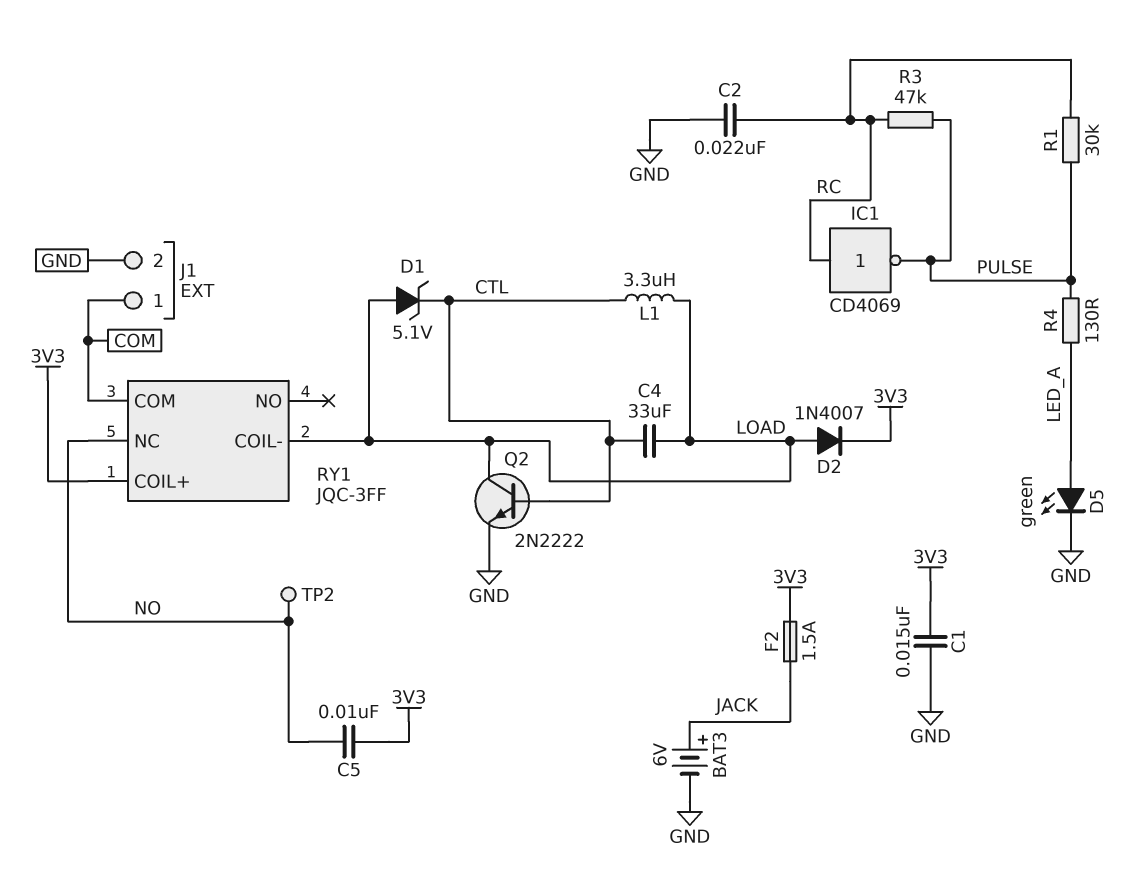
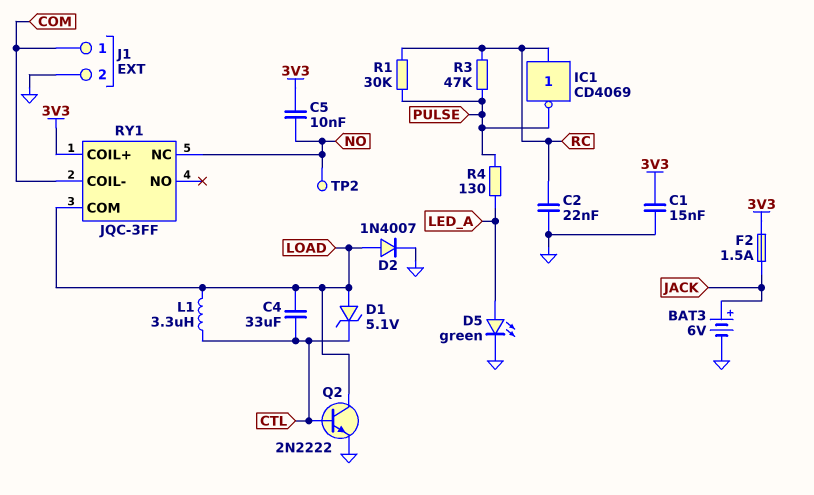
D2: diode 1N4007 (A LOAD, K 3V3) -> diode 1N4007 (A LOAD, K GND)
RY1 pin COIL-: LOAD -> COM
RY1 pin COM: COM -> LOAD

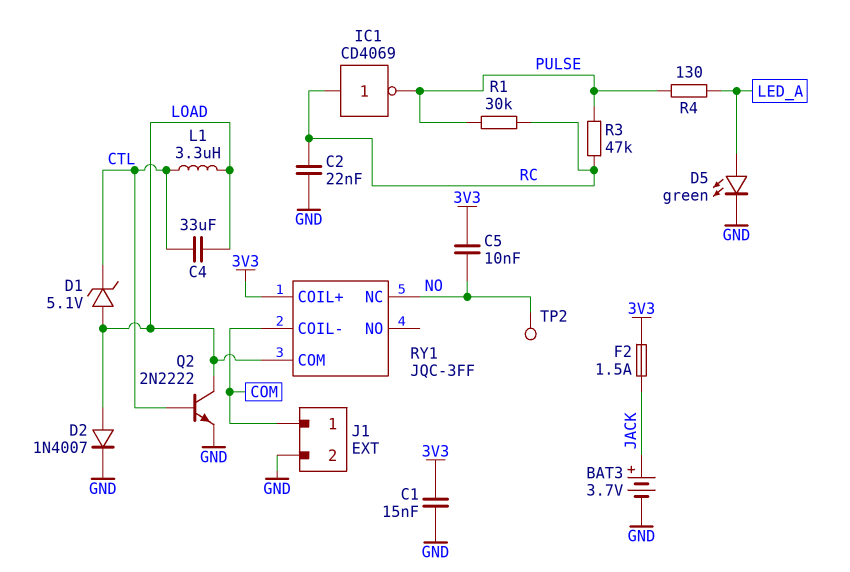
BAT3: 6V (plus JACK, minus GND) -> 3.7V (plus JACK, minus GND)

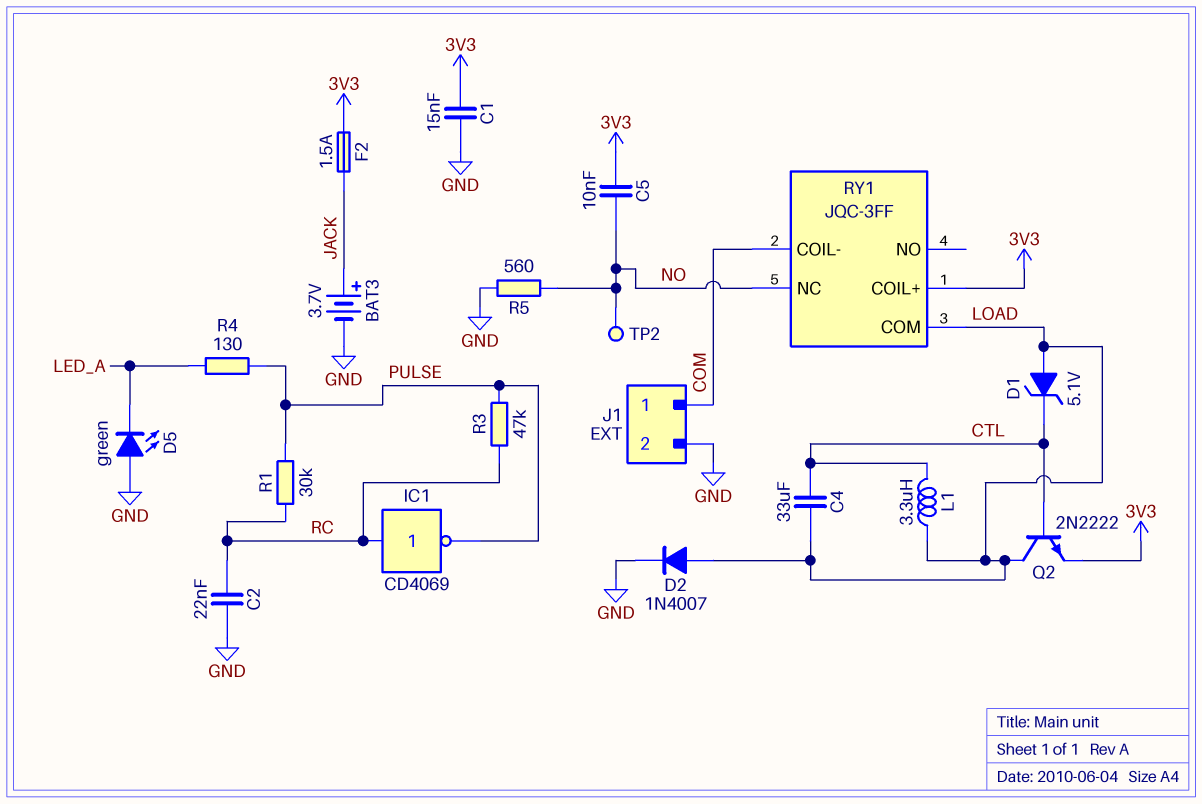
D5: LED green (A LED_A, K GND) -> LED green (A GND, K LED_A)
Q2: NPN 2N2222 (B CTL, C LOAD, E GND) -> NPN 2N2222 (B CTL, C LOAD, E 3V3)
R5: none -> 560 (GND, NO)

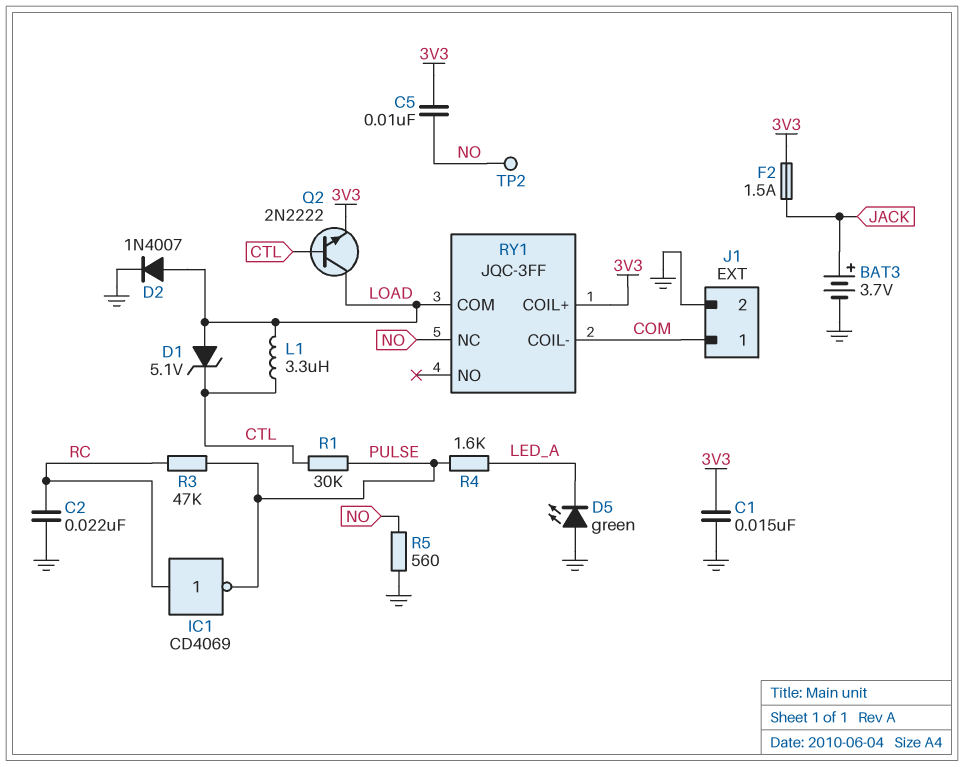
C4: 33uF (CTL, LOAD) -> none
R1: 30k (PULSE, RC) -> 30k (CTL, PULSE)
R4: 130 (LED_A, PULSE) -> 1.6k (LED_A, PULSE)

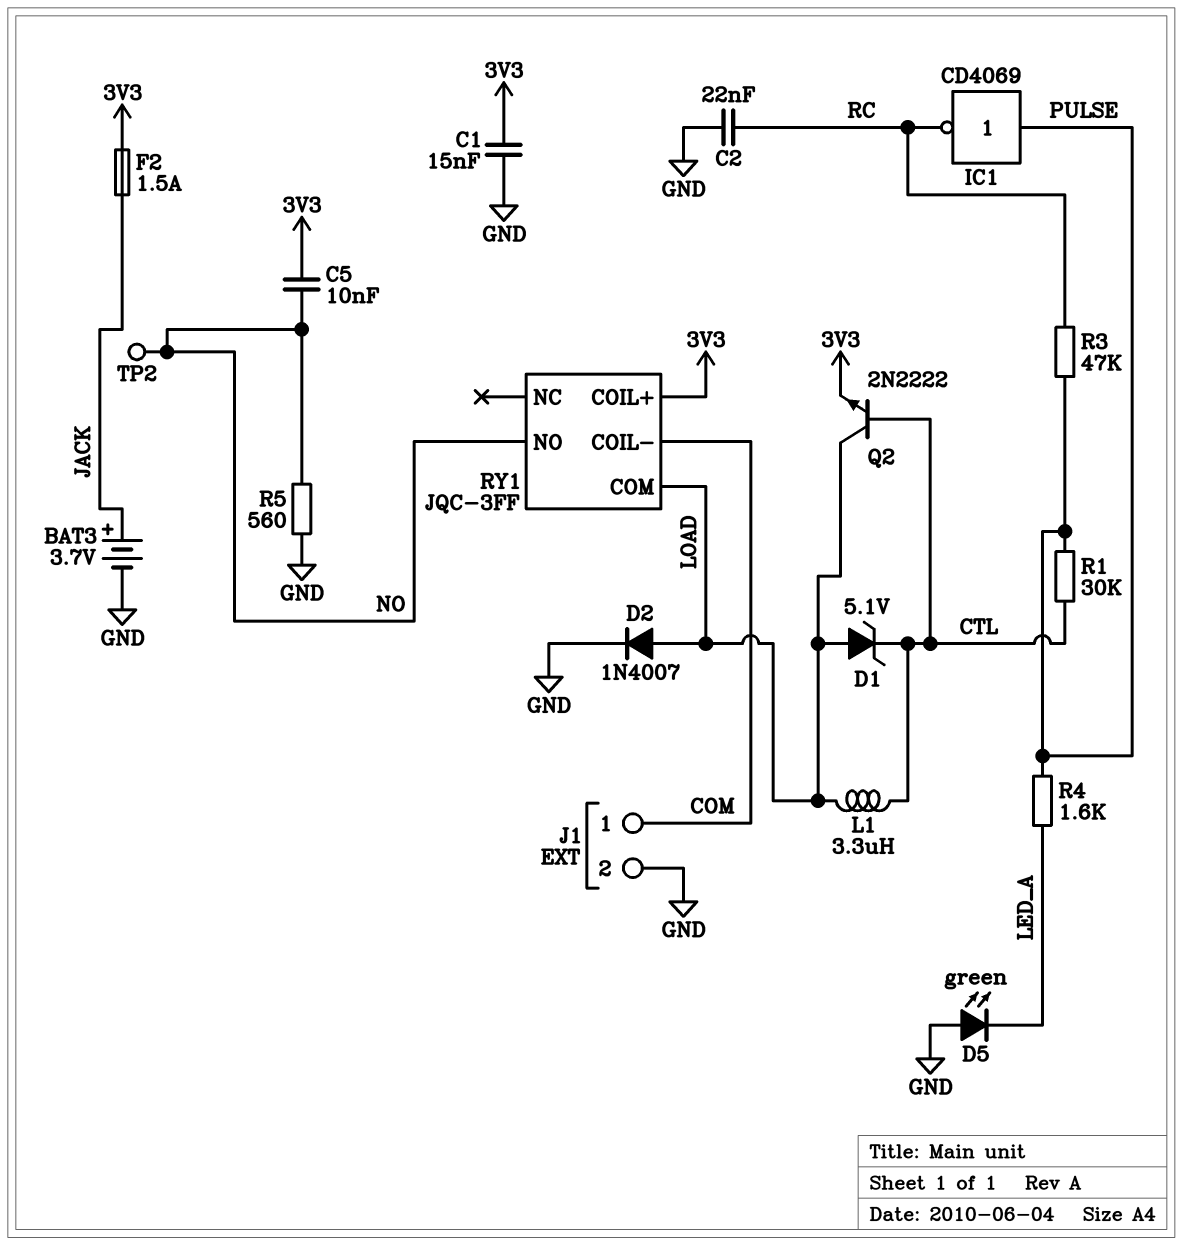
IC1: NOT CD4069 (in RC, out PULSE) -> NOT CD4069 (in PULSE, out RC)
RY1 pin NC: NO -> none
RY1 pin NO: none -> NO

